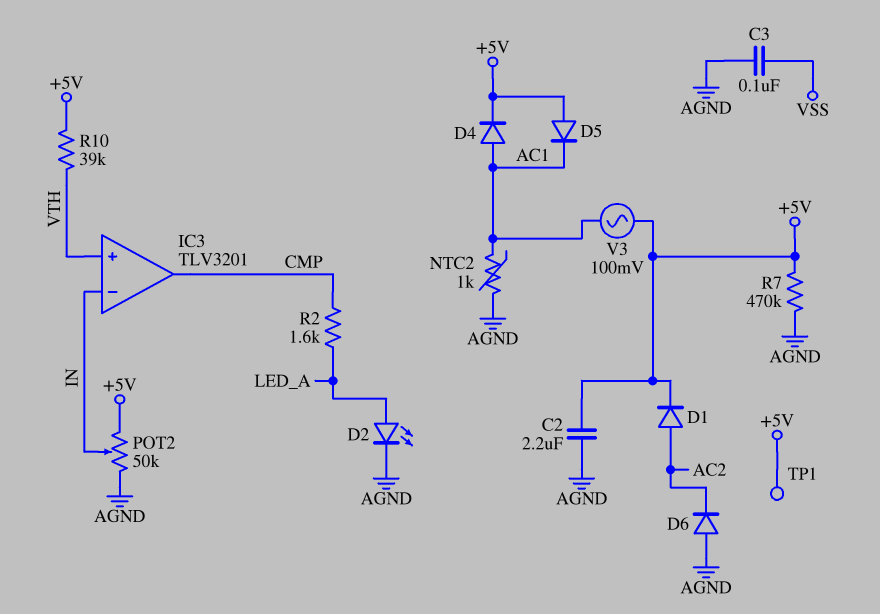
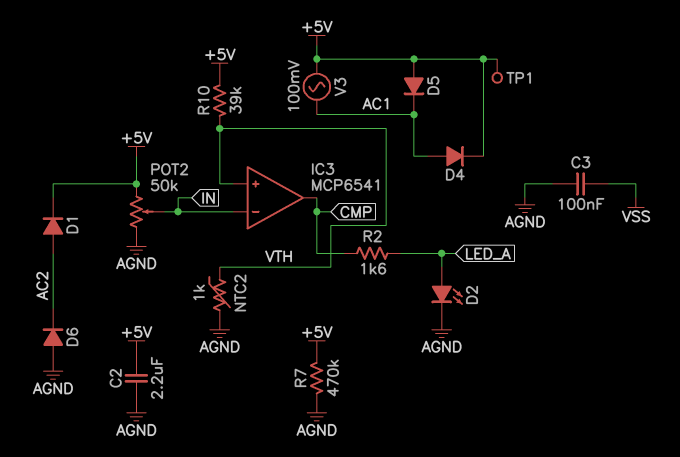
IC3: TLV3201 -> MCP6541
NTC2: 1k (AC1, AGND) -> 1k (AGND, VTH)

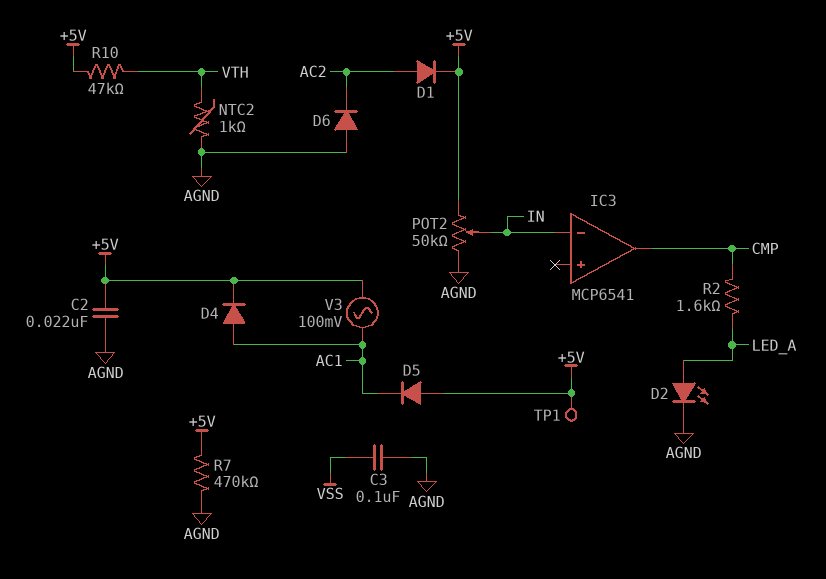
C2: 2.2uF (+5V, AGND) -> 22nF (+5V, AGND)
IC3 pin in+: VTH -> none
R10: 39k (+5V, VTH) -> 47k (+5V, VTH)

